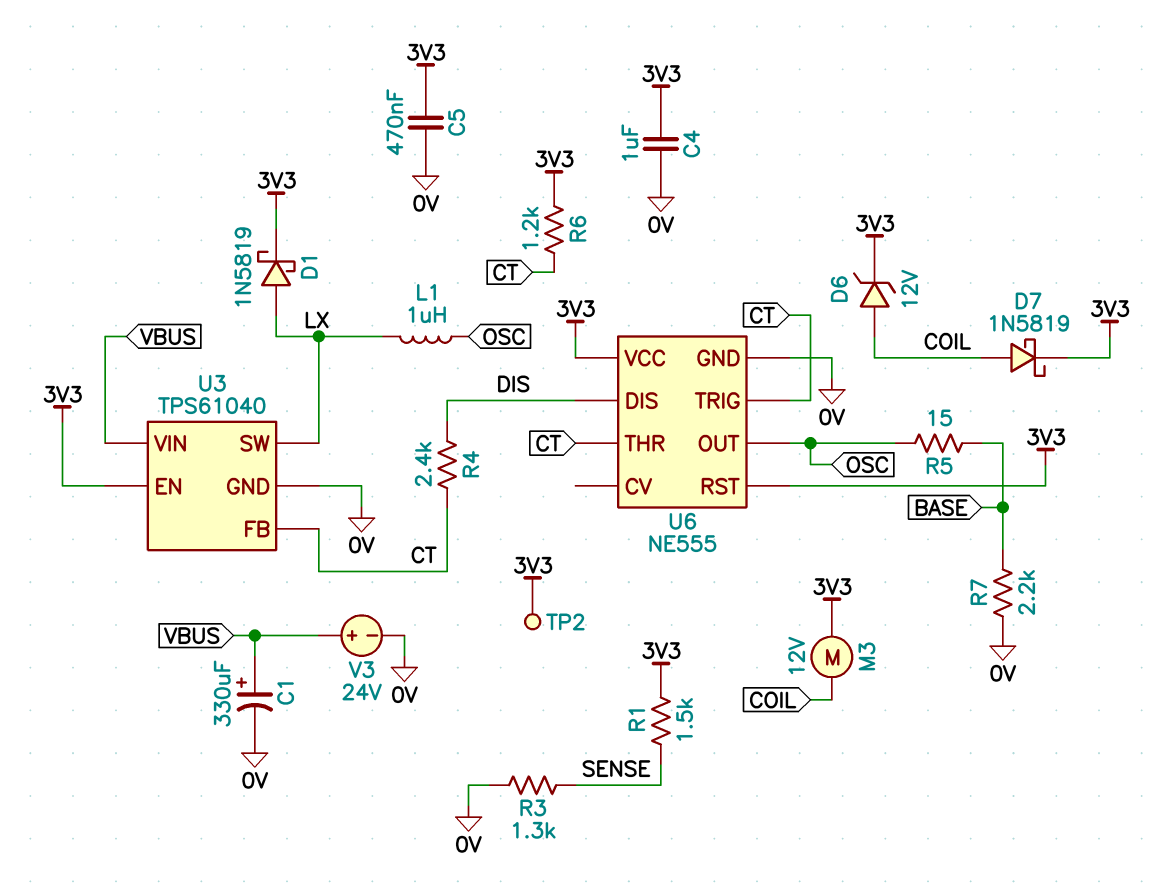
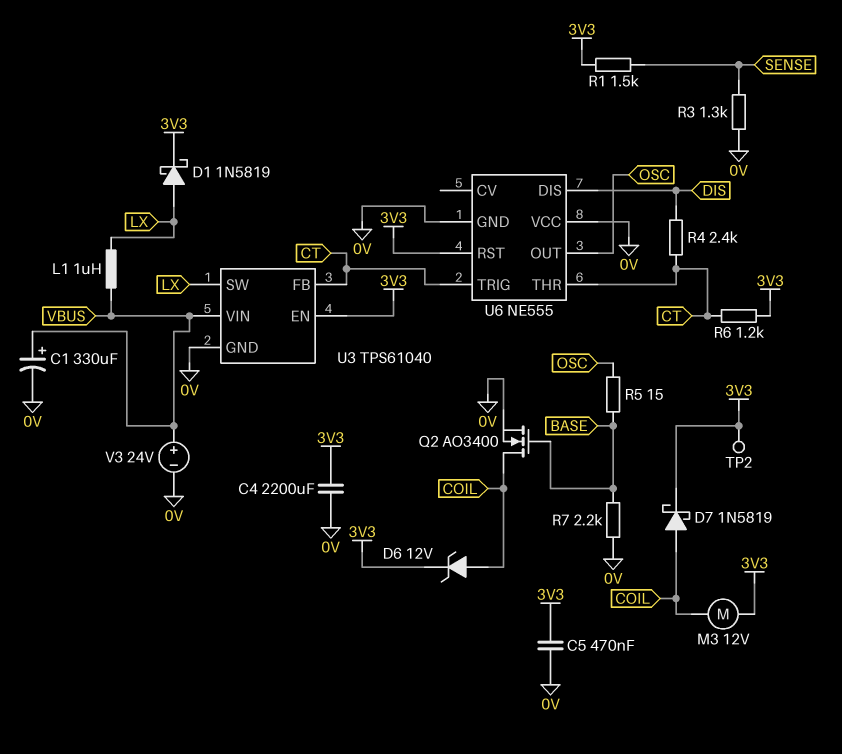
C4: 1uF (0V, 3V3) -> 2200uF (0V, 3V3)
L1: 1uH (LX, OSC) -> 1uH (LX, VBUS)
Q2: none -> NMOS AO3400 (G BASE, D COIL, S 0V)
U6 pin VCC: 3V3 -> 0V

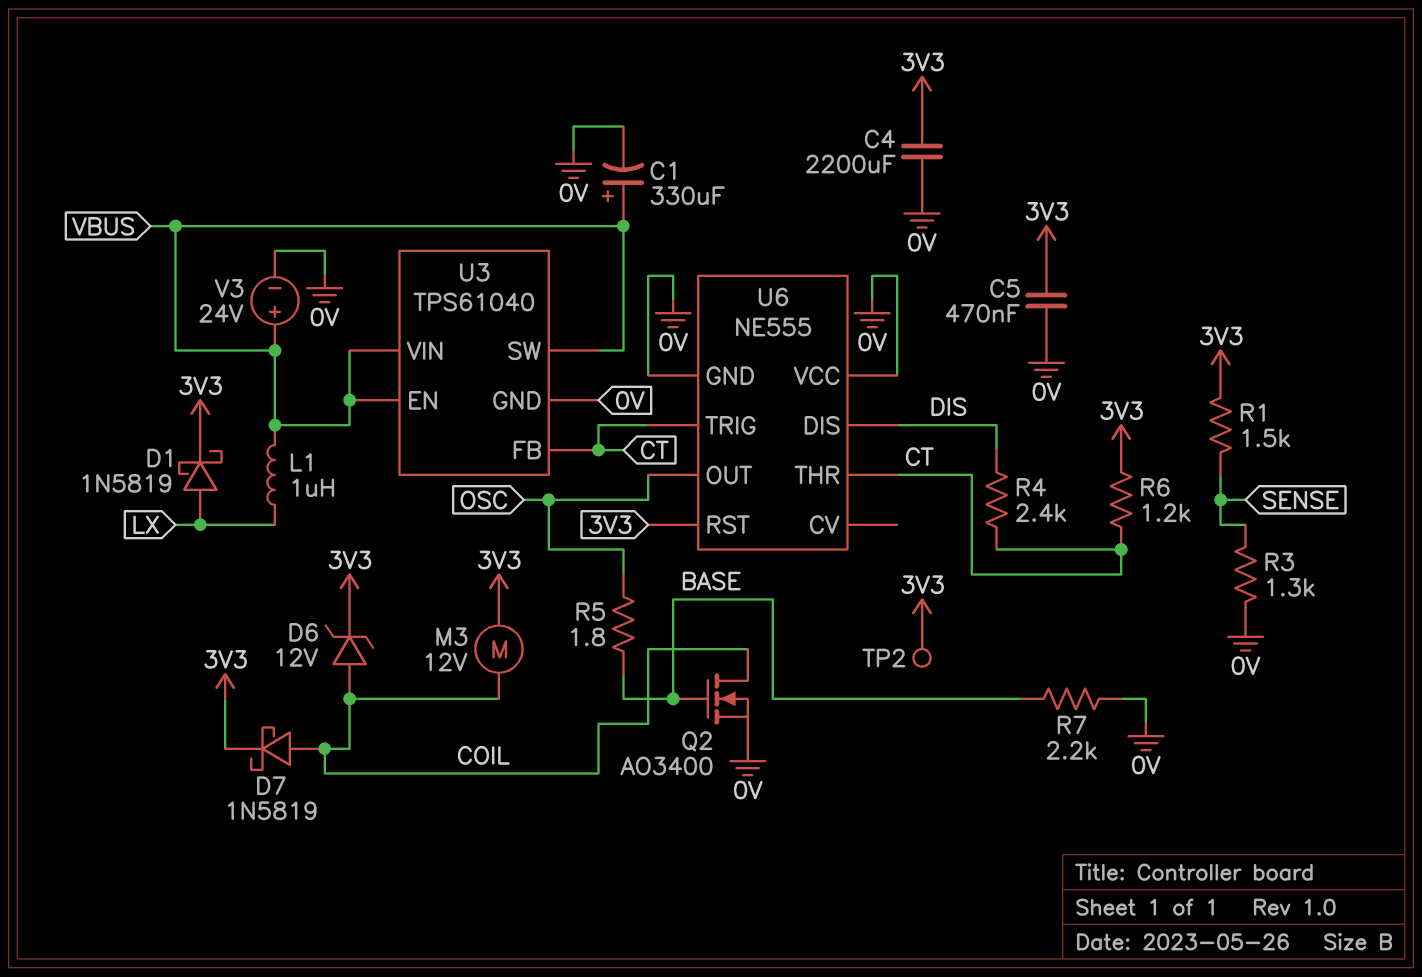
R5: 15 (BASE, OSC) -> 1.8 (BASE, OSC)
U3 pin EN: 3V3 -> VBUS
U3 pin SW: LX -> VBUS

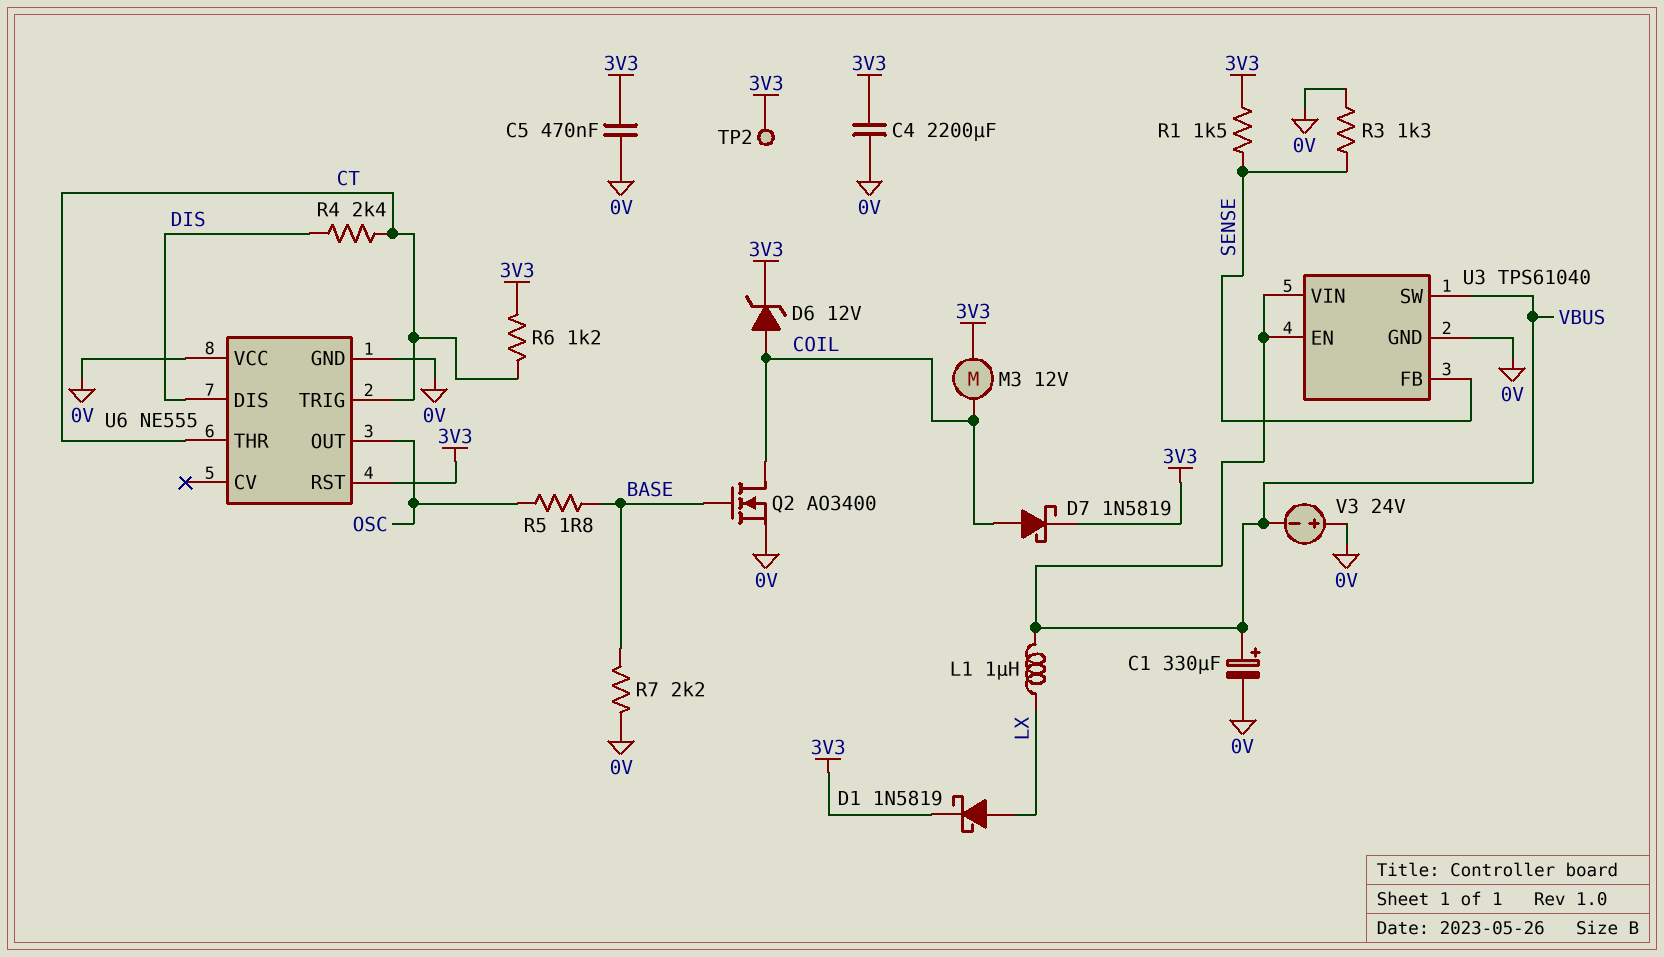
U3 pin FB: CT -> SENSE
V3: 24V (plus VBUS, minus 0V) -> 24V (plus 0V, minus VBUS)

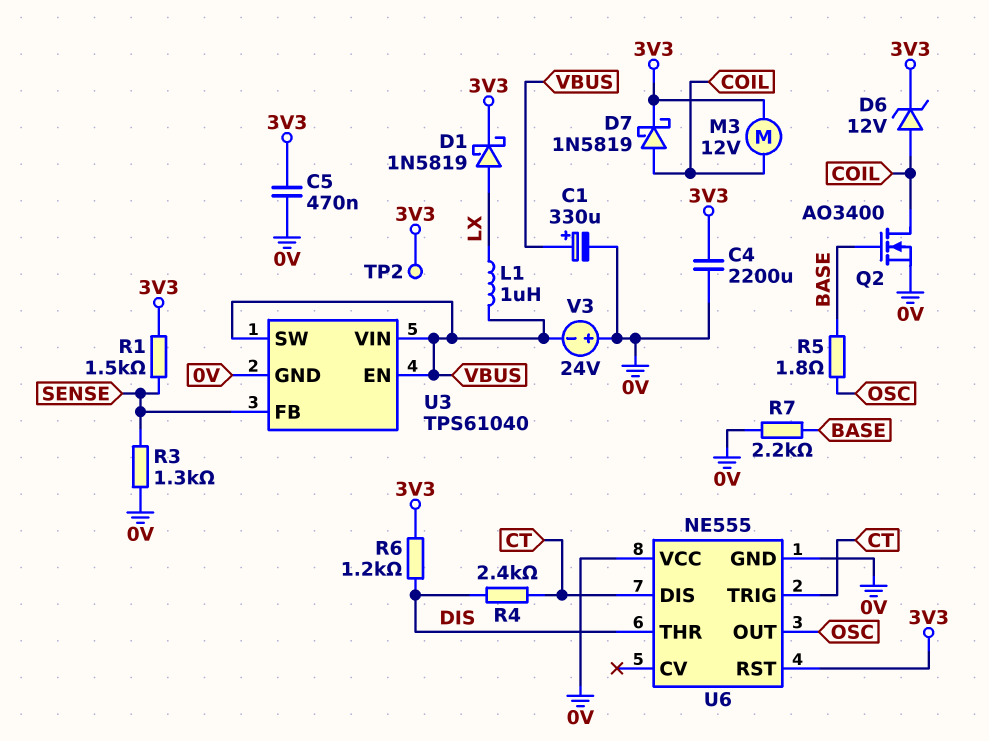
R6: 1.2k (3V3, CT) -> 1.2k (3V3, DIS)
U6 pin DIS: DIS -> CT
U6 pin THR: CT -> DIS

